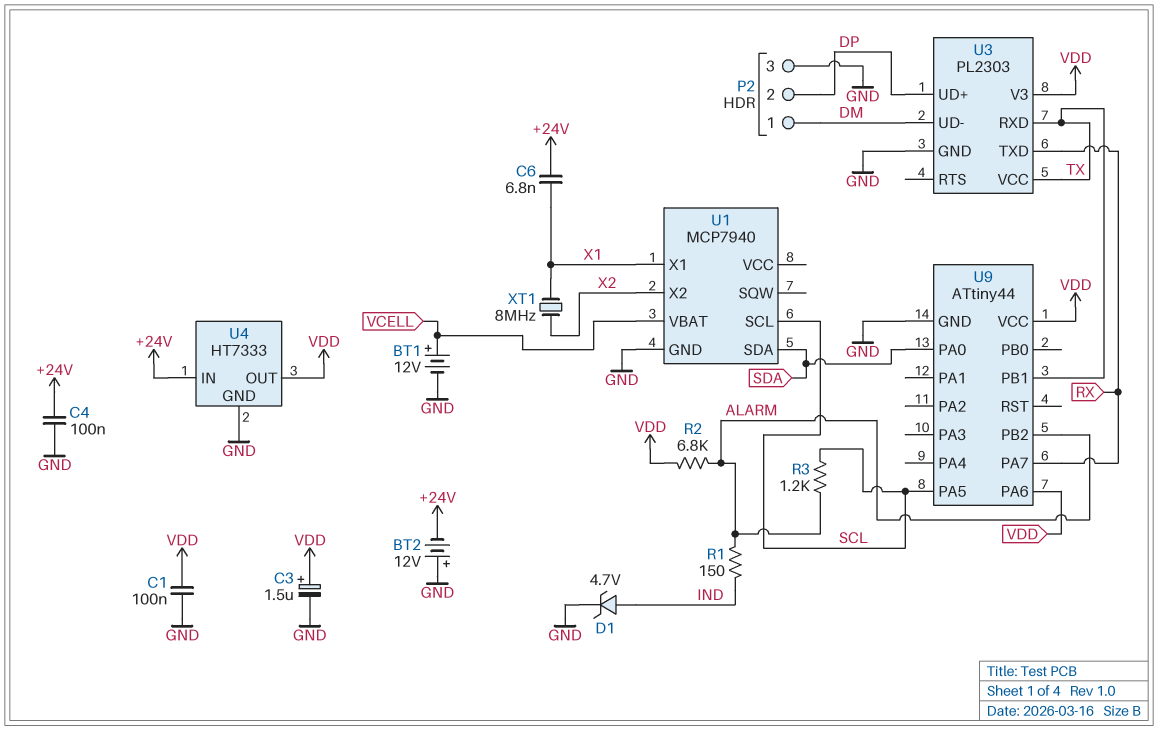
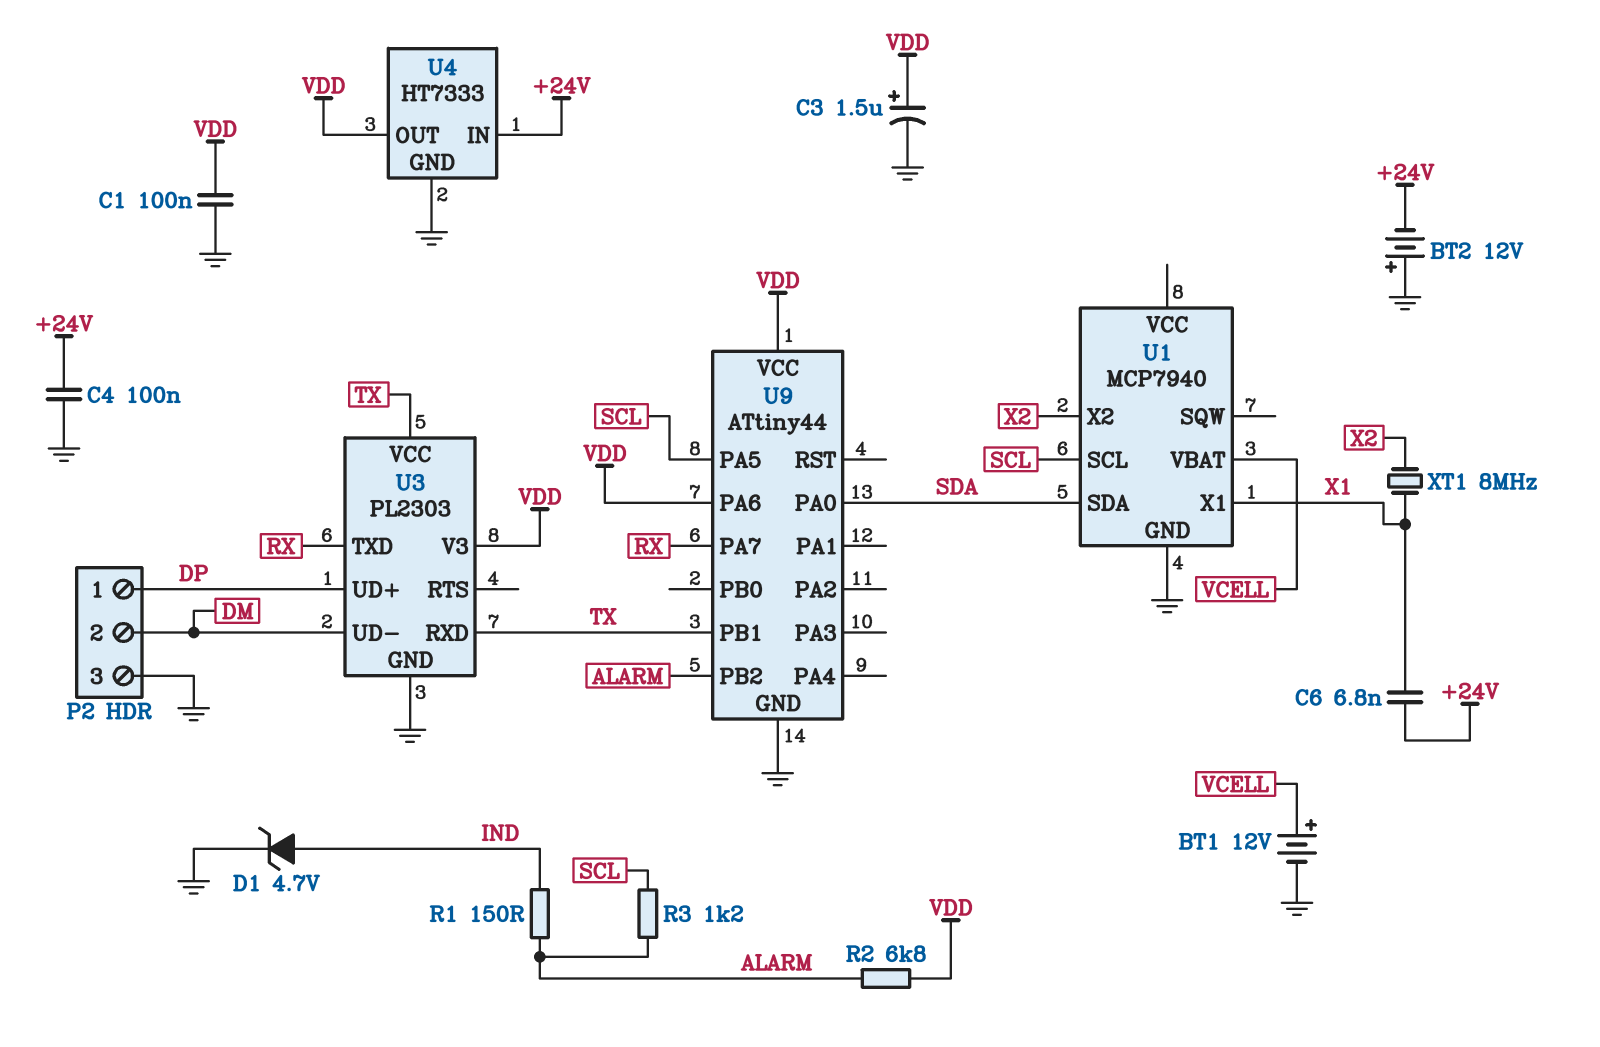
P2 pin 1: DM -> DP
P2 pin 2: DP -> DM

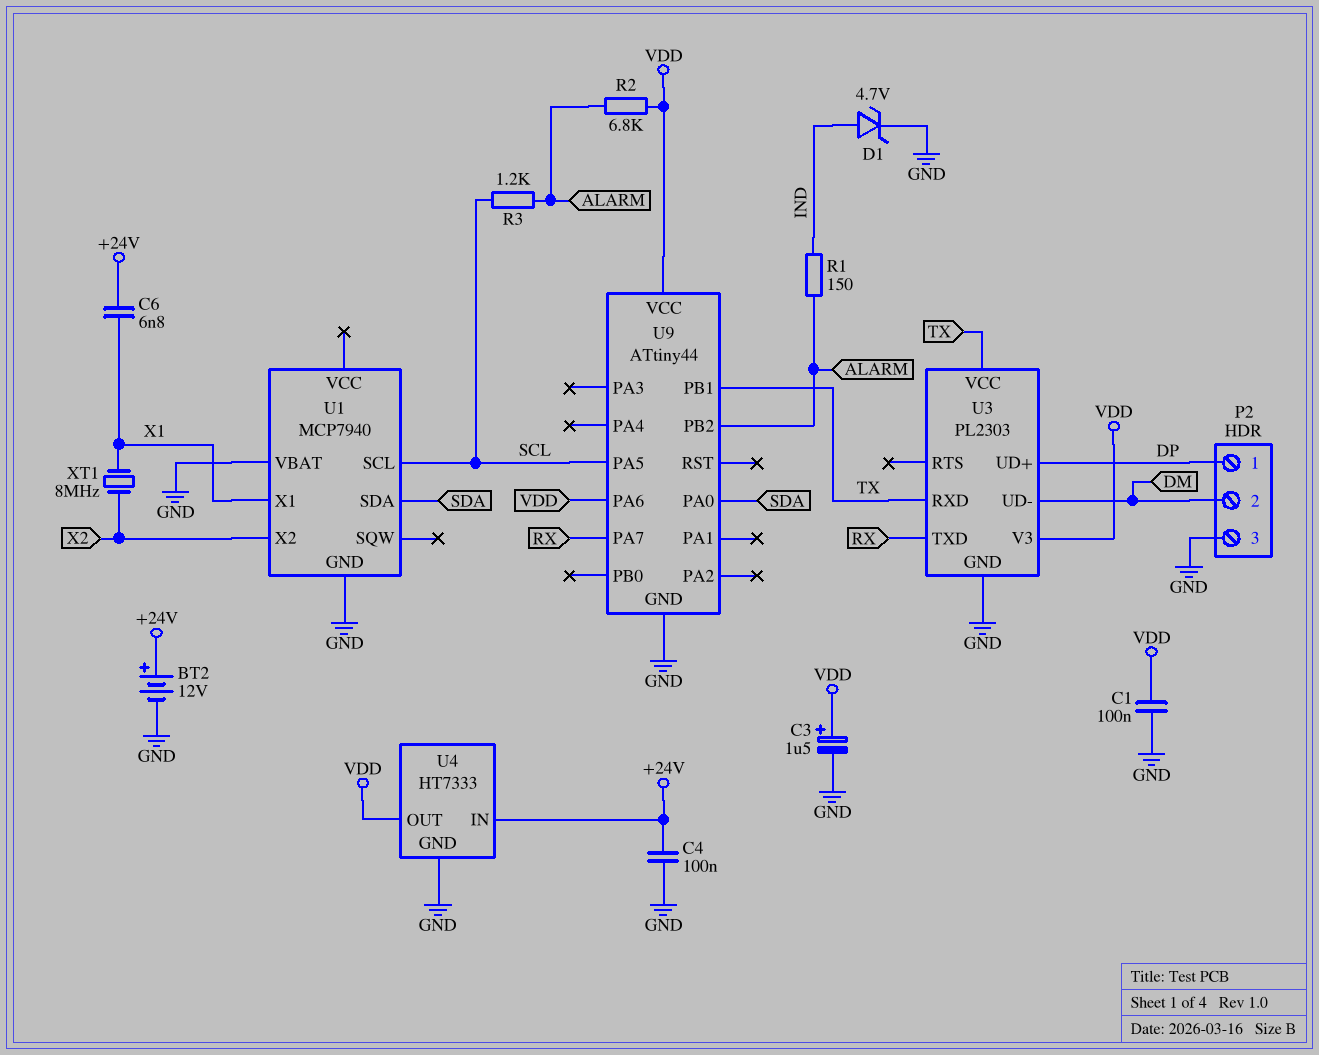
BT1: 12V (plus VCELL, minus GND) -> none
BT2: 12V (plus GND, minus +24V) -> 12V (plus +24V, minus GND)
U1 pin VBAT: VCELL -> GND

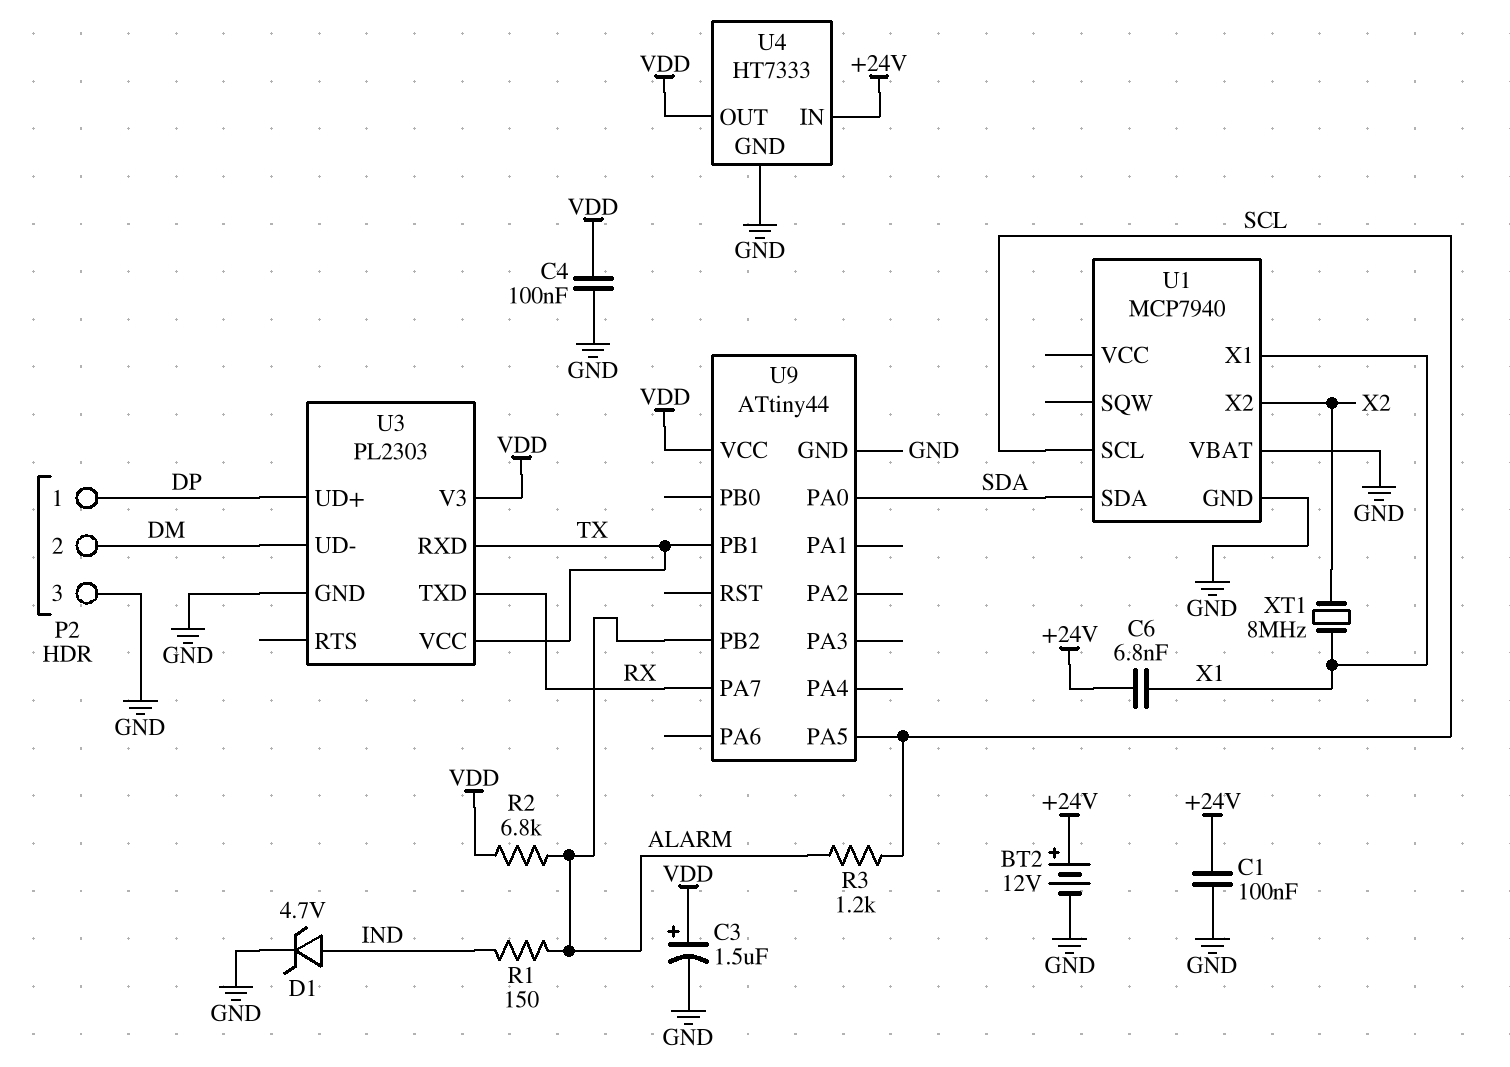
C1: 100nF (GND, VDD) -> 100nF (+24V, GND)
C4: 100nF (+24V, GND) -> 100nF (GND, VDD)
U9 pin PA6: VDD -> none

